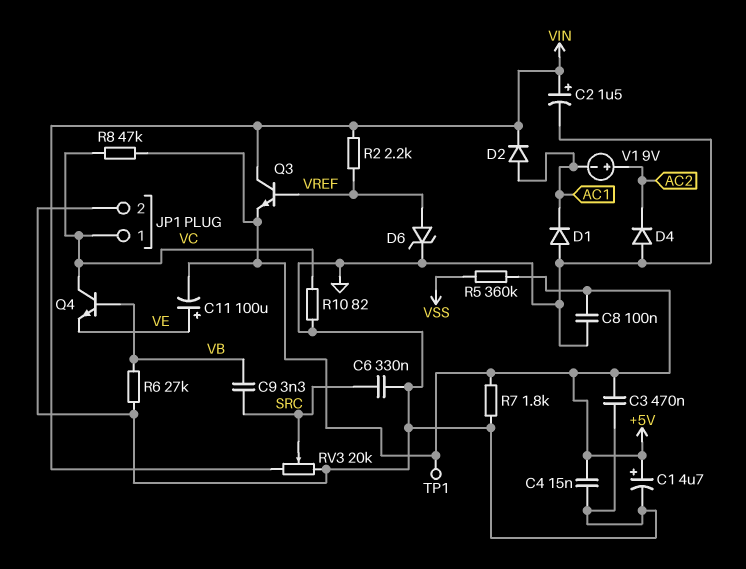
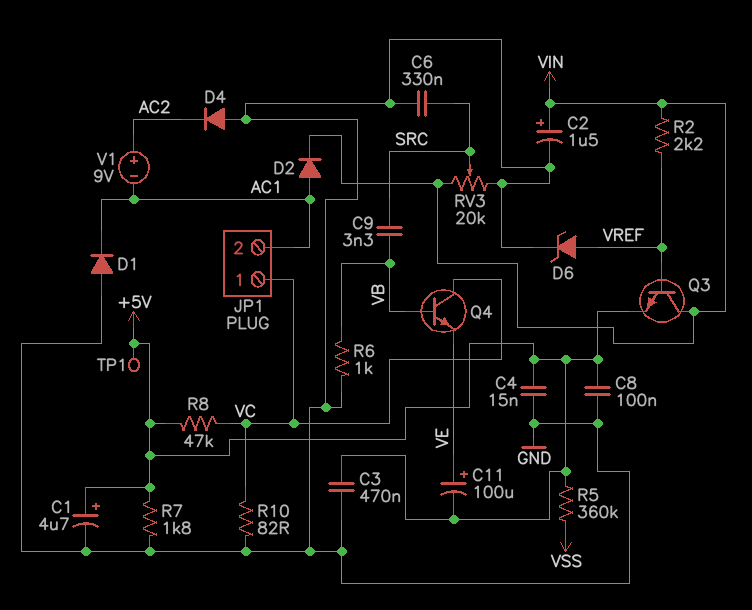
JP1 pin 2: GND -> AC1
R6: 27k (GND, VB) -> 1k (GND, VB)

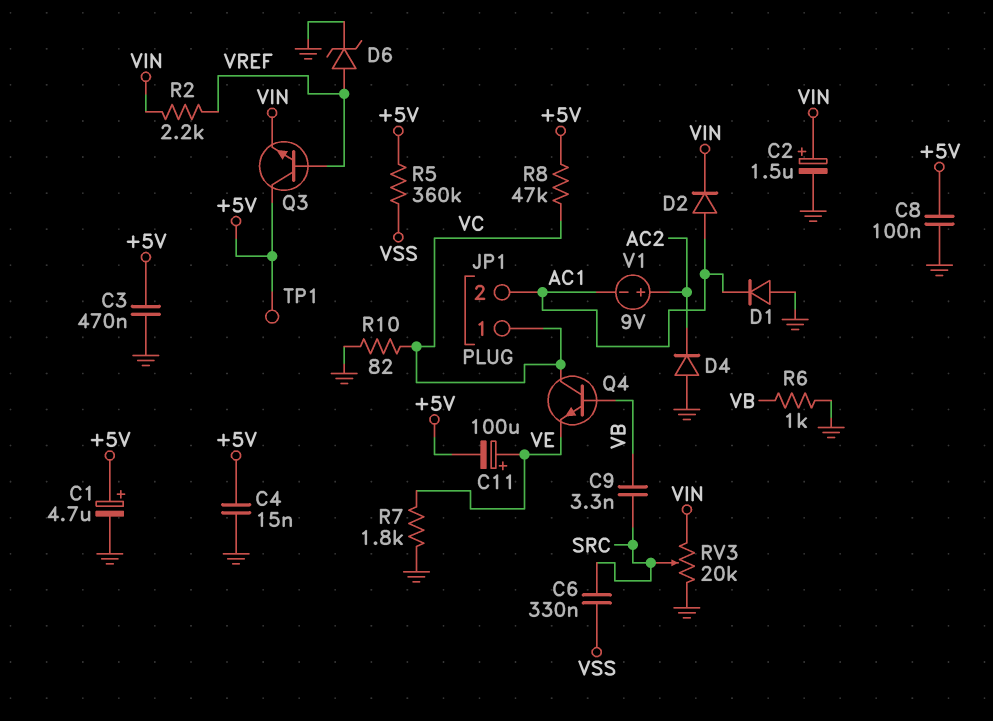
C6: 330nF (GND, SRC) -> 330nF (SRC, VSS)
Q3: NPN (B VREF, C VIN, E +5V) -> NPN (B VREF, C +5V, E VIN)
R7: 1.8k (+5V, GND) -> 1.8k (GND, VE)

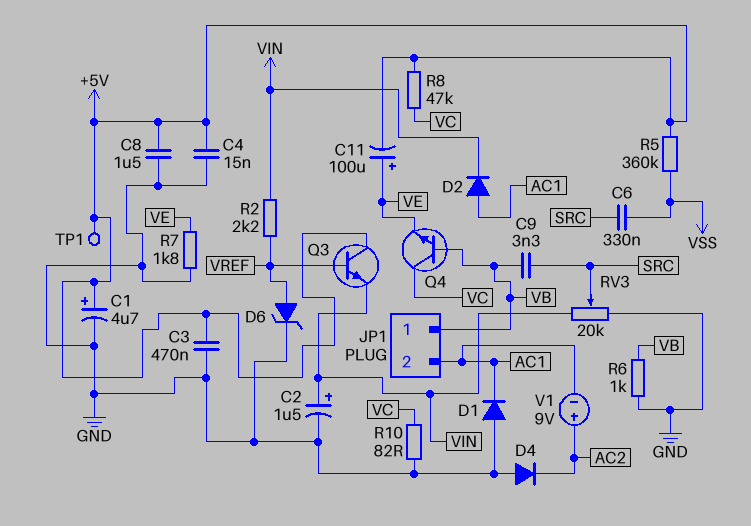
C8: 100nF (+5V, GND) -> 1.5uF (+5V, GND)
JP1 pin 1: VC -> VB

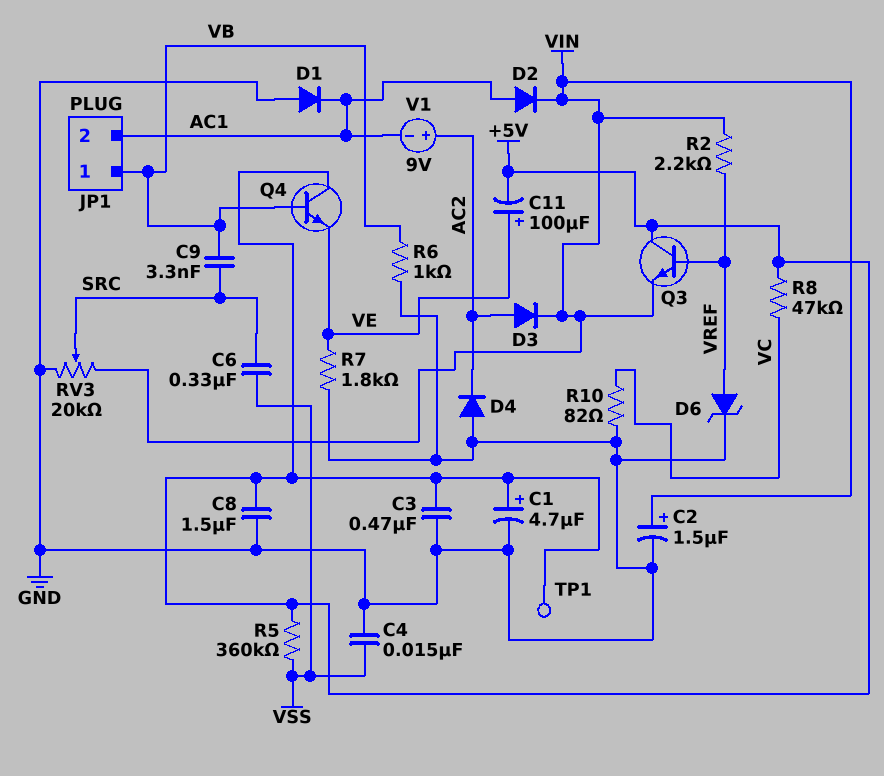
C4: 15nF (+5V, GND) -> 15nF (GND, VSS)
D3: none -> diode (A AC2, K VIN)
Q4: NPN (B VB, C VC, E VE) -> NPN (B VB, C +5V, E VE)

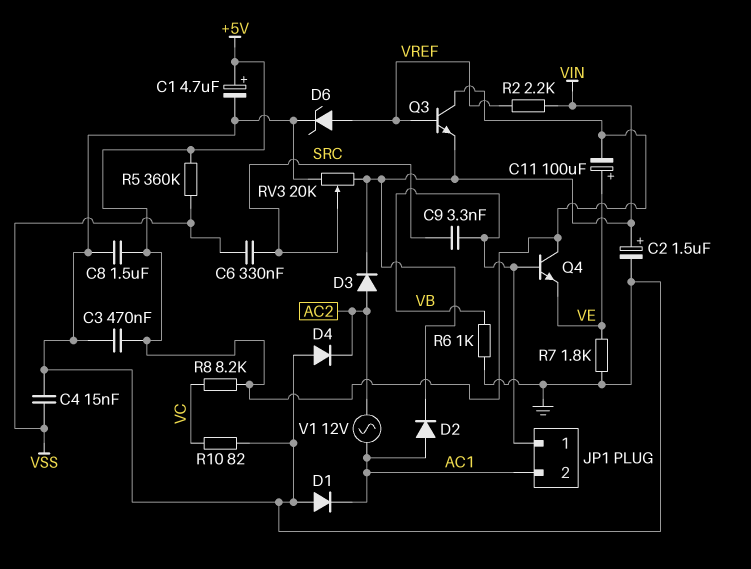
R8: 47k (+5V, VC) -> 8.2k (+5V, VC)
TP1: test point (+5V) -> none
V1: 9V (plus AC2, minus AC1) -> AC 12V (AC1, AC2)

